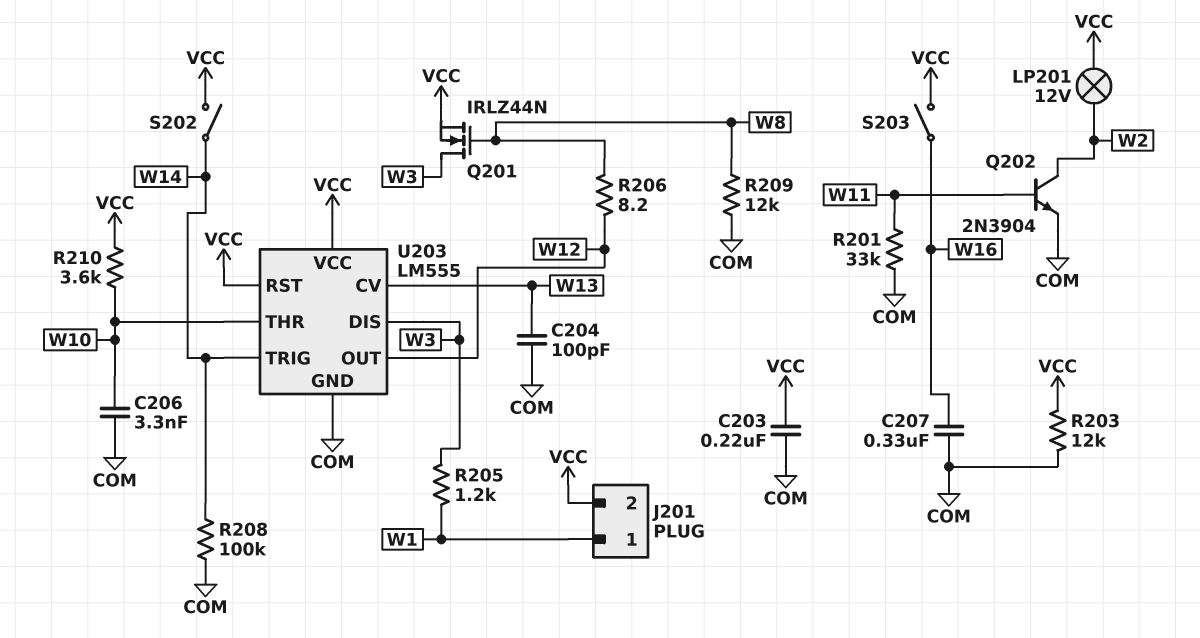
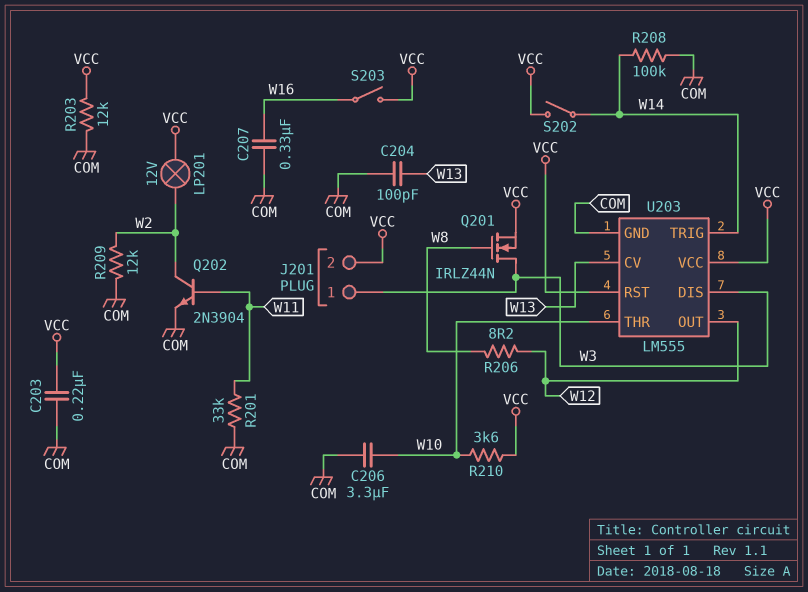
C206: 3.3nF (COM, W10) -> 3.3uF (COM, W10)
J201 pin 1: W1 -> W3
R205: 1.2k (W1, W3) -> none
R209: 12k (COM, W8) -> 12k (COM, W2)

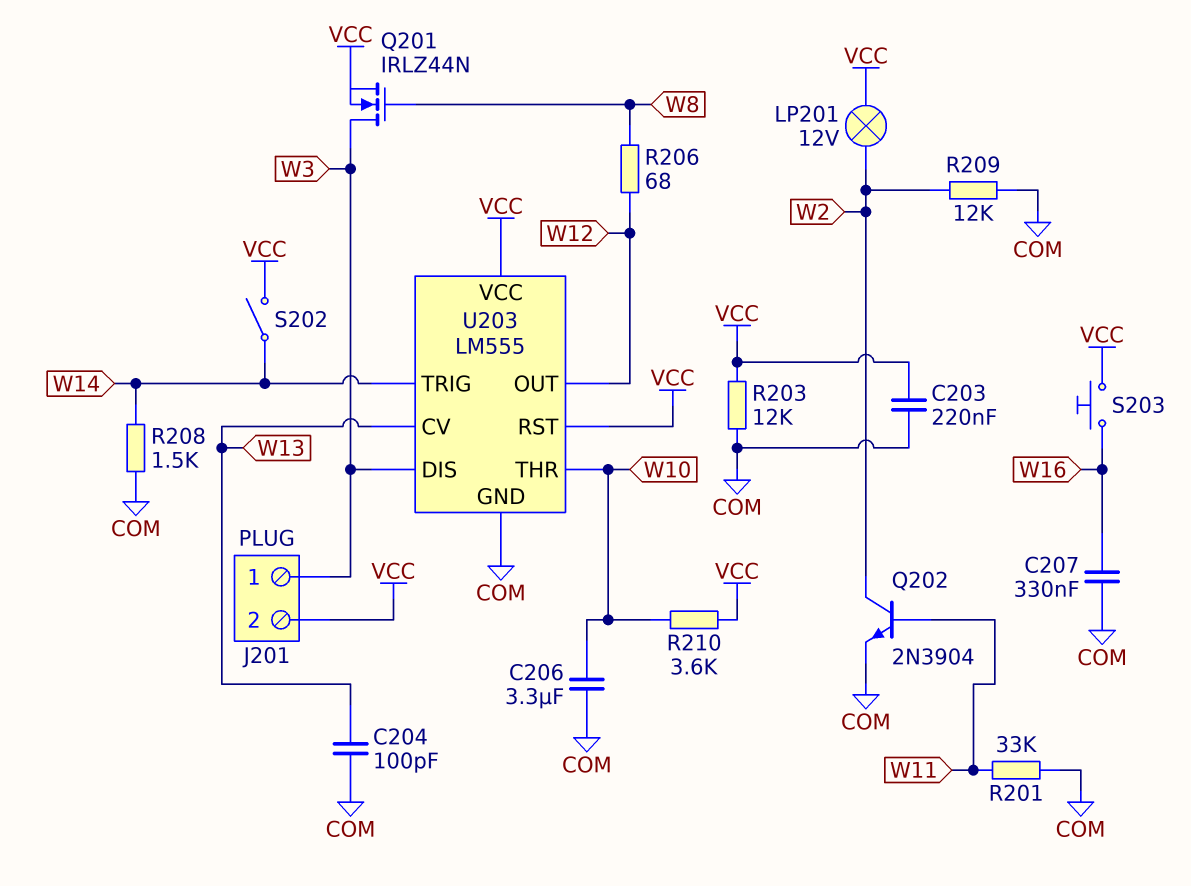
R206: 8.2 (W8, W12) -> 68 (W8, W12)
R208: 100k (COM, W14) -> 1.5k (COM, W14)
S203: switch (VCC, W16) -> button (VCC, W16)

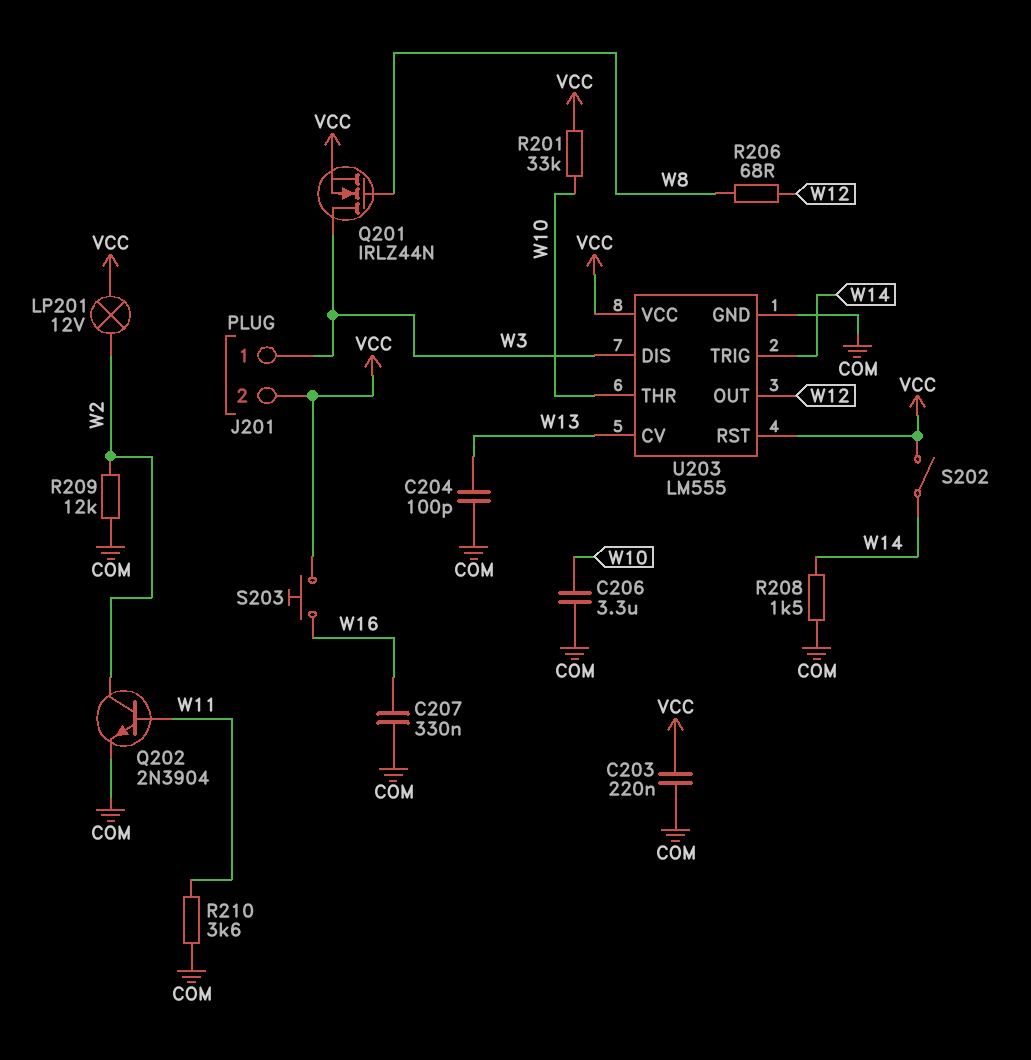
R201: 33k (COM, W11) -> 33k (VCC, W10)
R203: 12k (COM, VCC) -> none
R210: 3.6k (VCC, W10) -> 3.6k (COM, W11)

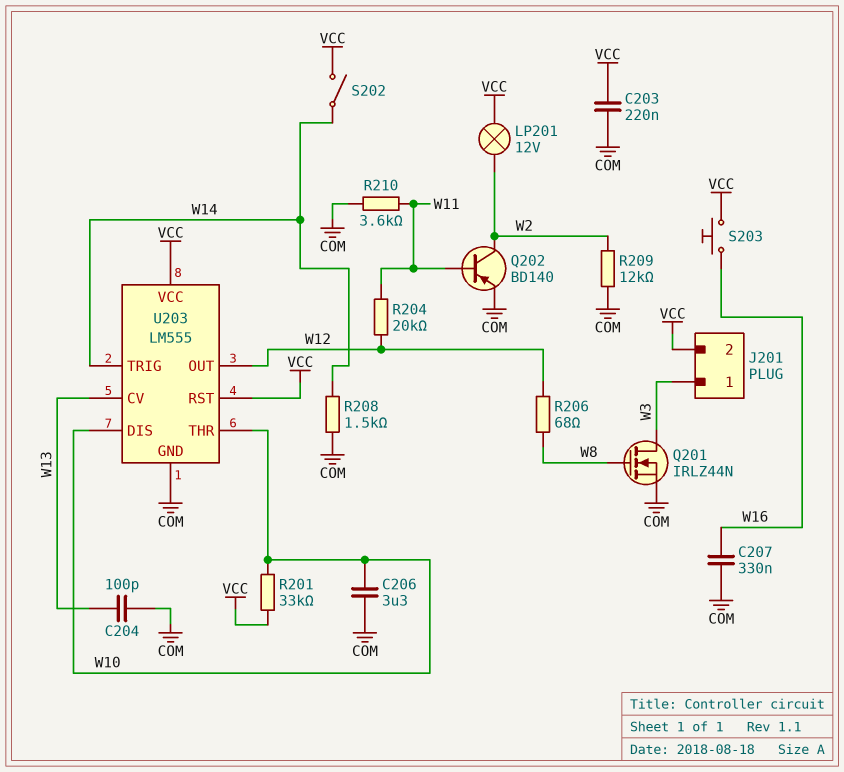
Q201: NMOS IRLZ44N (G W8, D W3, S VCC) -> NMOS IRLZ44N (G W8, D W3, S COM)
Q202: NPN 2N3904 (B W11, C W2, E COM) -> PNP BD140 (B W11, C W2, E COM)
R204: none -> 20k (W11, W12)
U203 pin DIS: W3 -> W10

